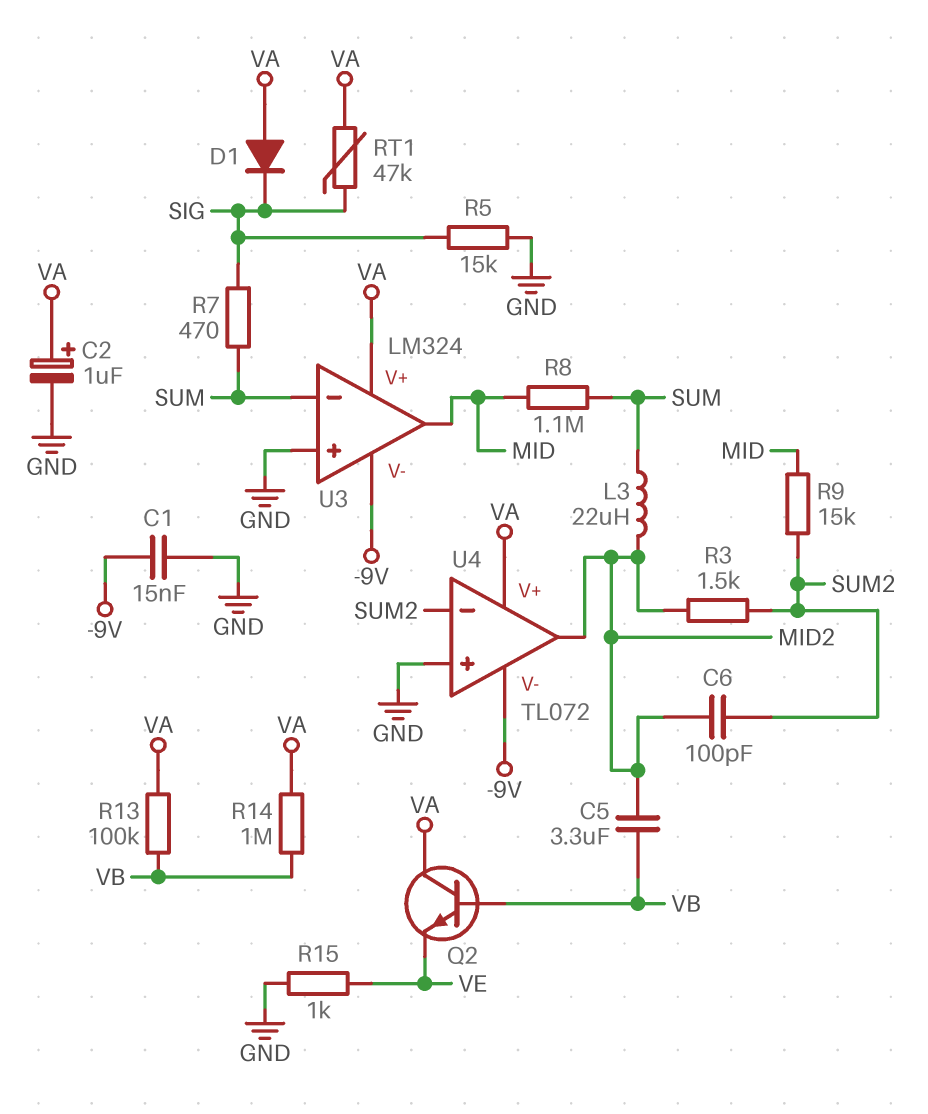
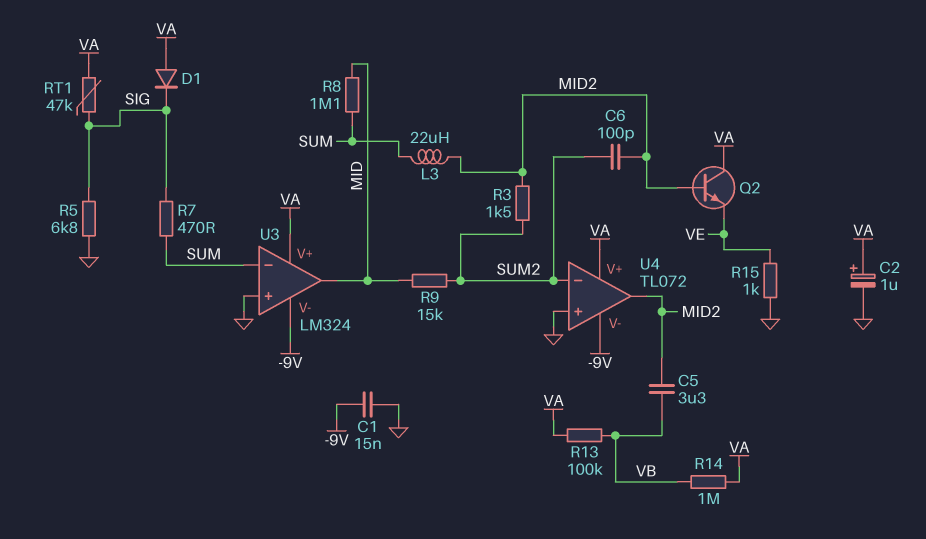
Q2: NPN (B VB, C VA, E VE) -> NPN (B MID2, C VA, E VE)
R5: 15k (GND, SIG) -> 6.8k (GND, SIG)

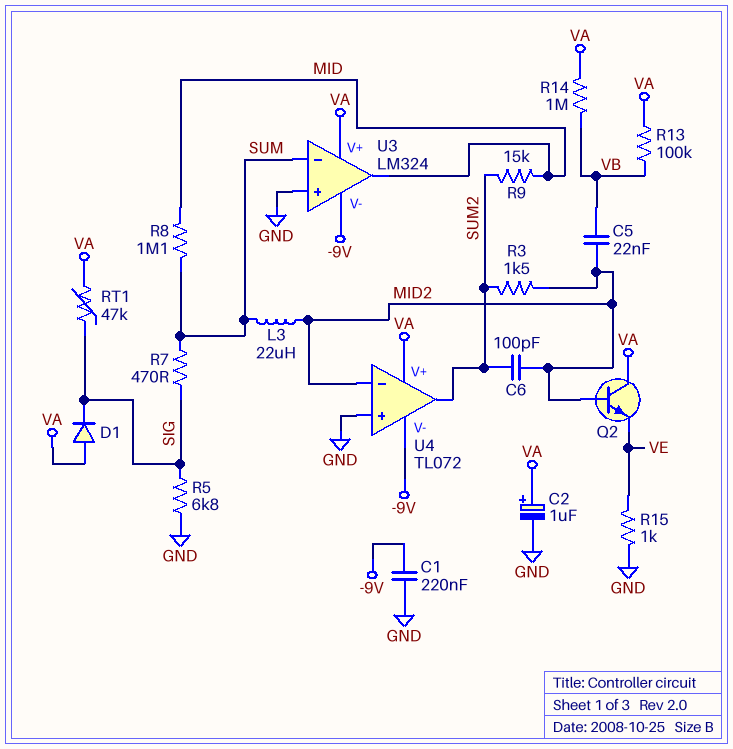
C1: 15nF (-9V, GND) -> 220nF (-9V, GND)
C5: 3.3uF (MID2, VB) -> 22nF (MID2, VB)
U4 pin in-: SUM2 -> MID2
U4 pin out: MID2 -> SUM2

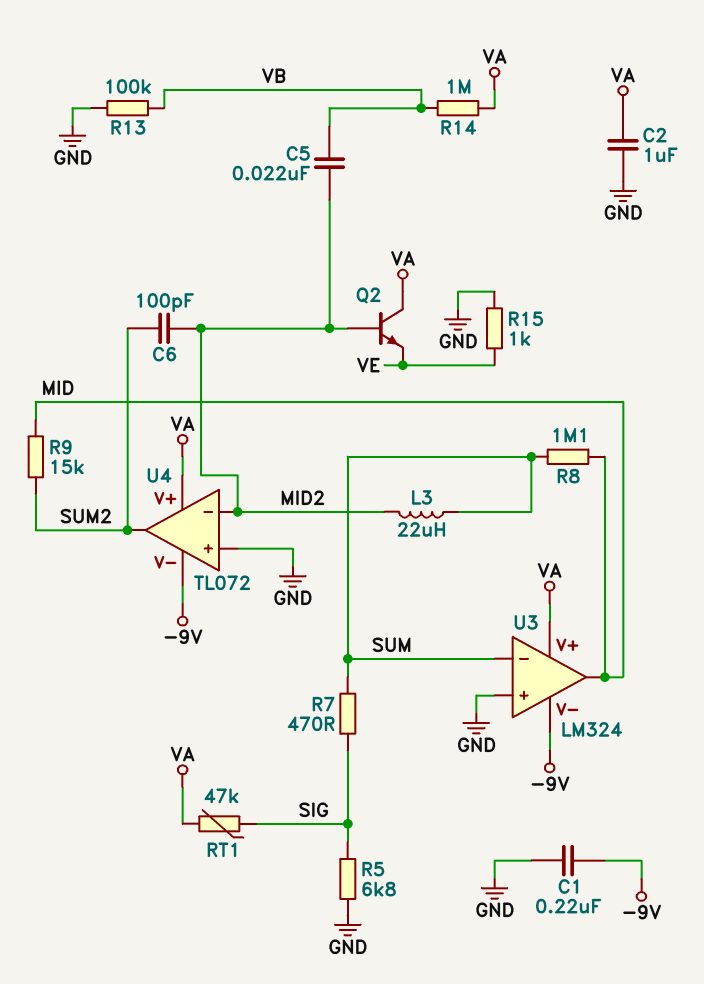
C2: 1uF (plus VA, minus GND) -> 1uF (GND, VA)
D1: diode (A VA, K SIG) -> none
R3: 1.5k (MID2, SUM2) -> none
R13: 100k (VA, VB) -> 100k (GND, VB)

